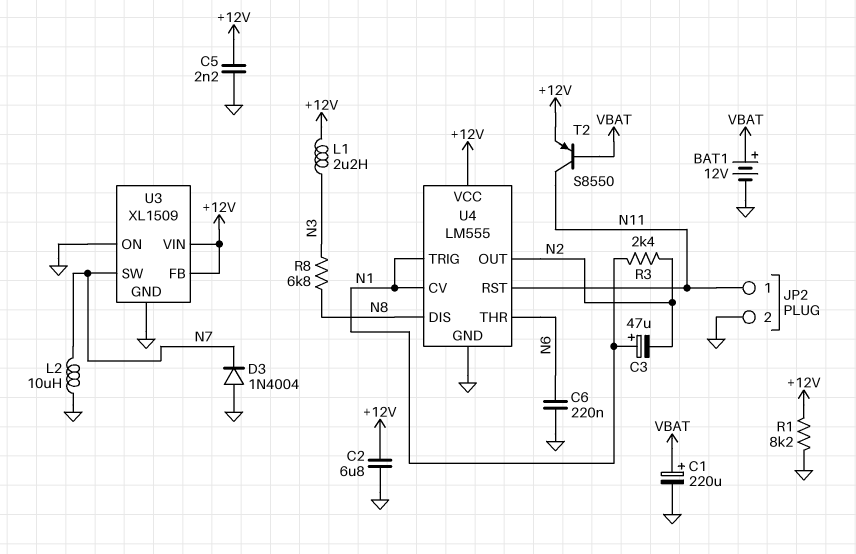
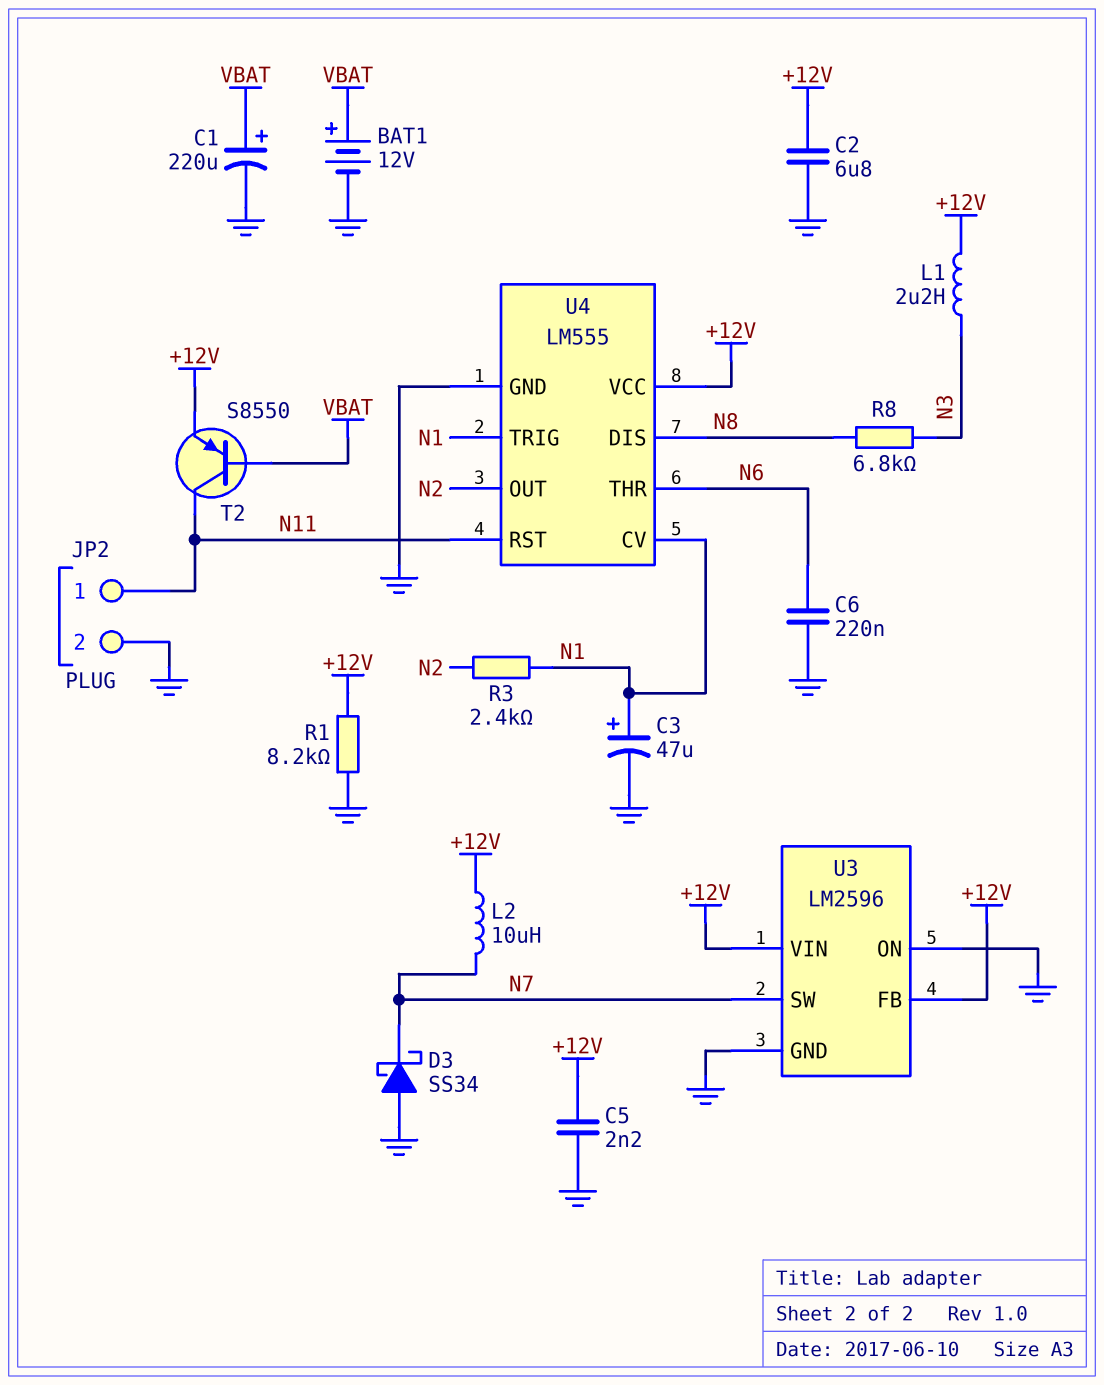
C3: 47uF (plus N1, minus N2) -> 47uF (plus N1, minus GND)
D3: diode 1N4004 (A GND, K N7) -> schottky SS34 (A GND, K N7)
L2: 10uH (GND, N7) -> 10uH (+12V, N7)
U3: XL1509 -> LM2596

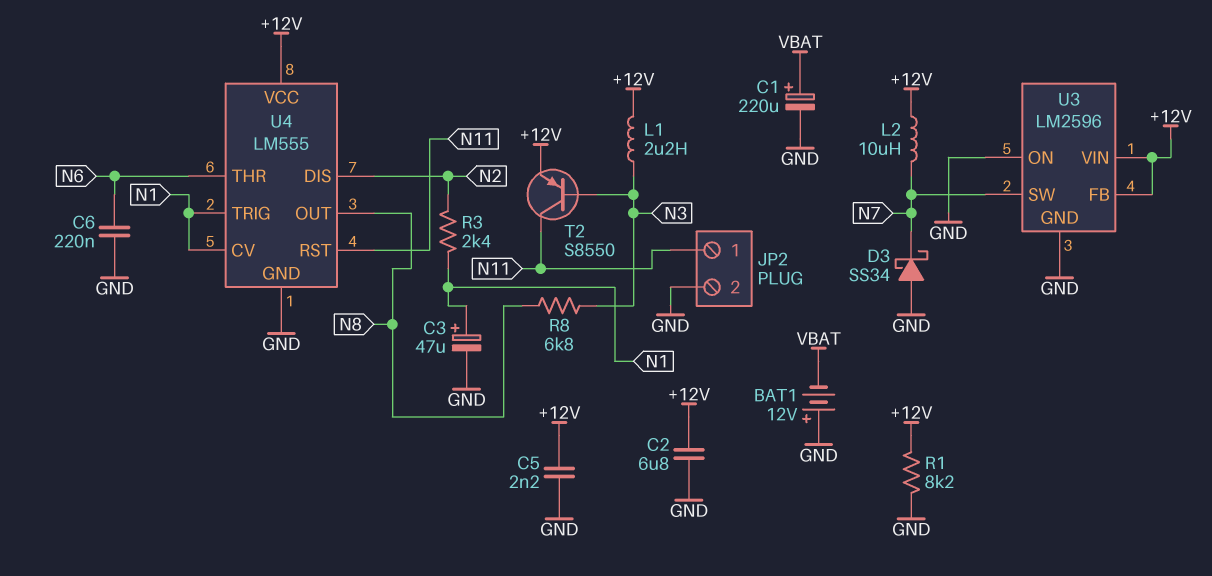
BAT1: 12V (plus VBAT, minus GND) -> 12V (plus GND, minus VBAT)
T2: PNP S8550 (B VBAT, C N11, E +12V) -> PNP S8550 (B N3, C N11, E +12V)
U4 pin DIS: N8 -> N2
U4 pin OUT: N2 -> N8

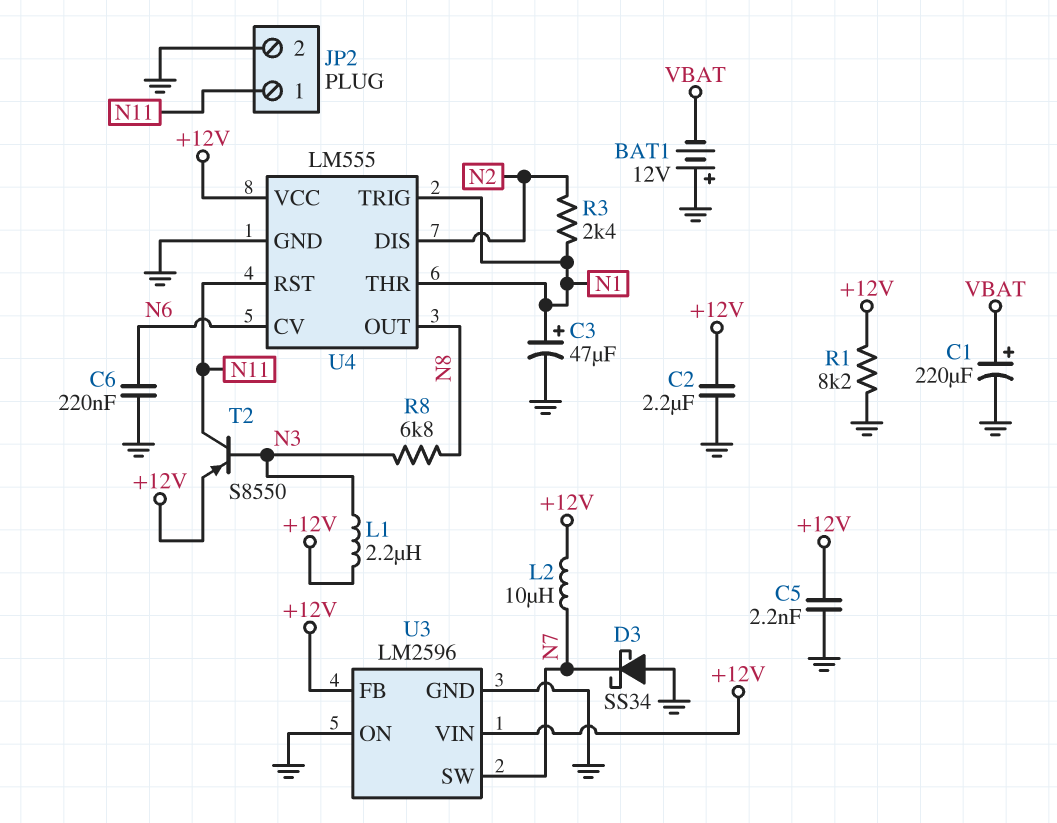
C2: 6.8uF (+12V, GND) -> 2.2uF (+12V, GND)
U4 pin CV: N1 -> N6
U4 pin THR: N6 -> N1

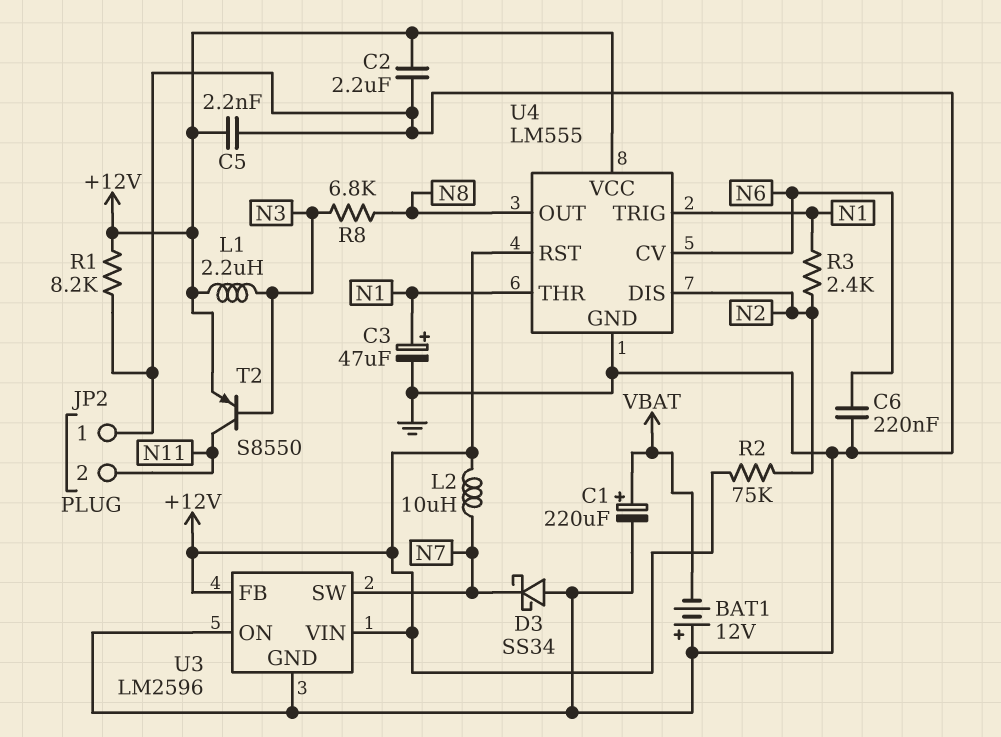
JP2 pin 1: N11 -> GND
JP2 pin 2: GND -> N11
R2: none -> 75k (+12V, N2)
U4 pin RST: N11 -> +12V

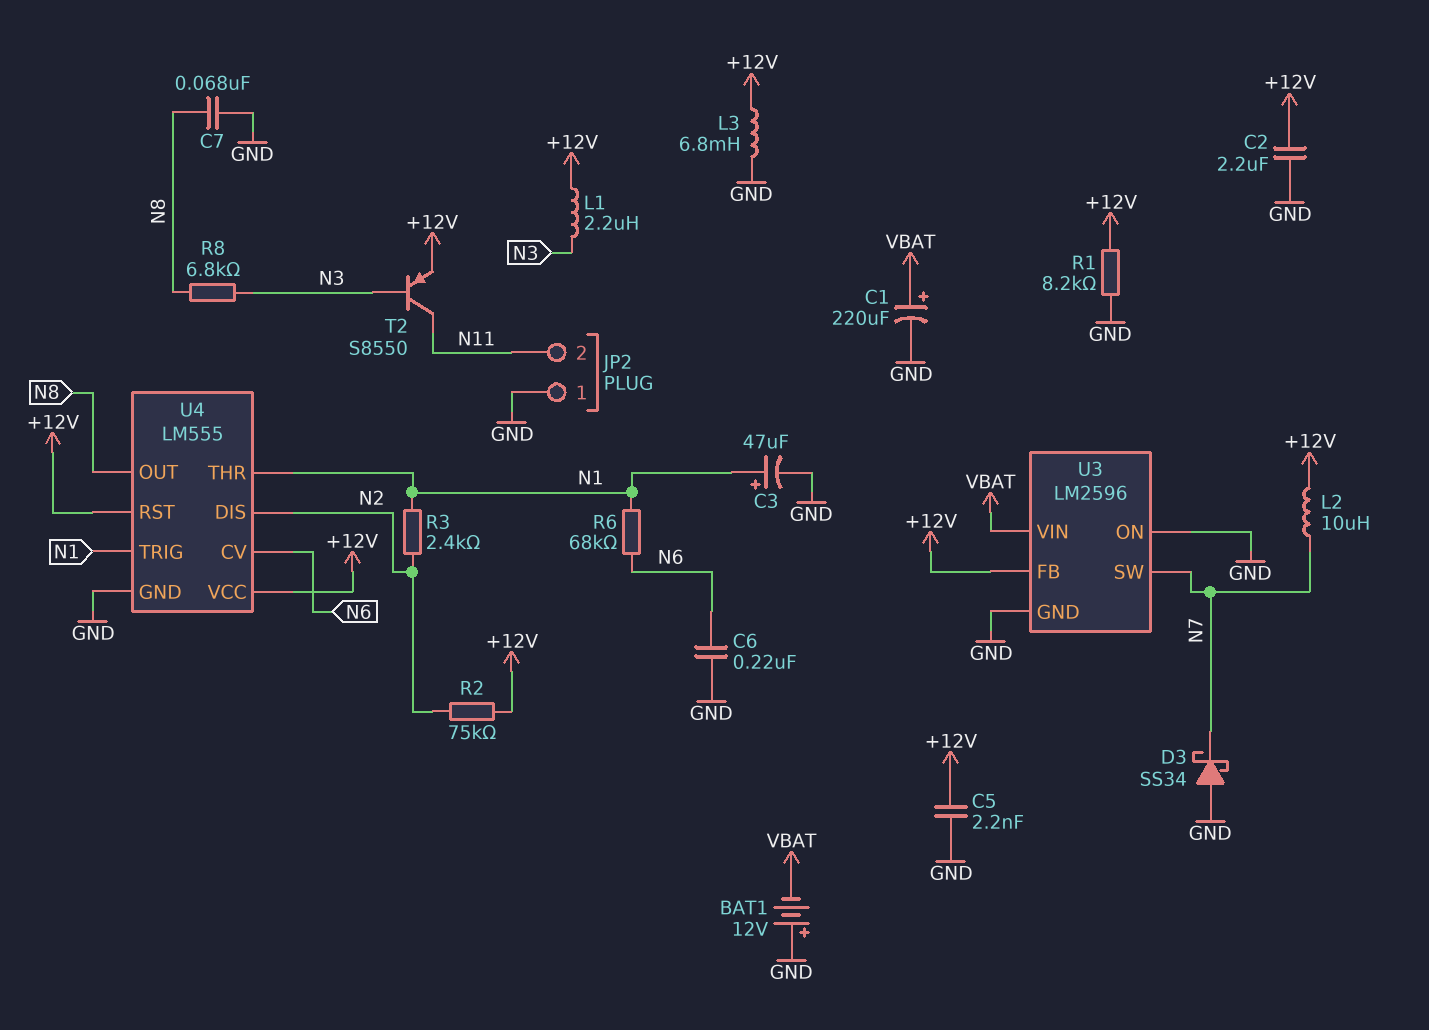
C7: none -> 68nF (GND, N8)
L3: none -> 6.8mH (+12V, GND)
R6: none -> 68k (N1, N6)
U3 pin VIN: +12V -> VBAT

